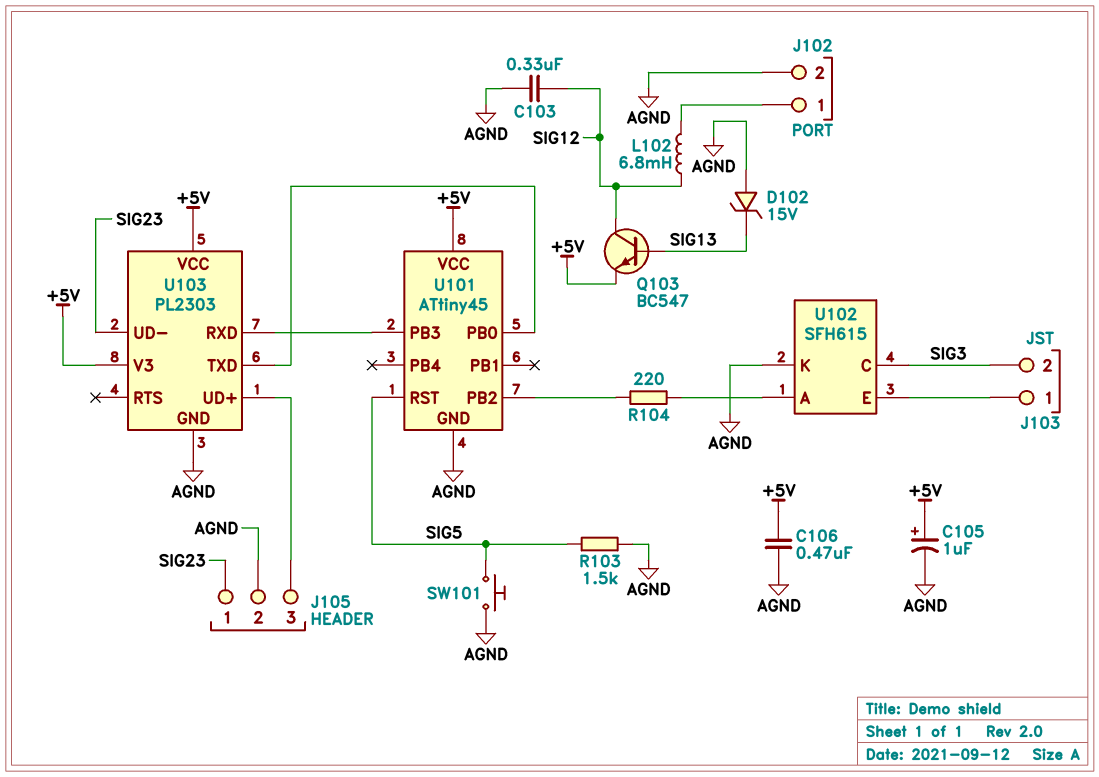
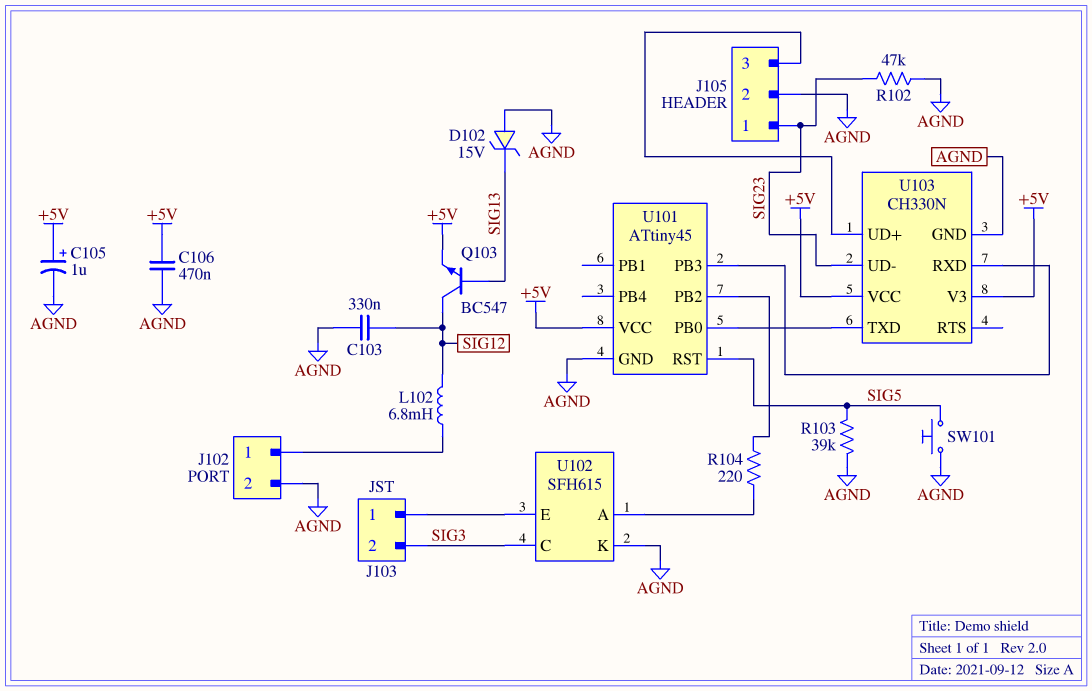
R102: none -> 47k (AGND, SIG23)
R103: 1.5k (AGND, SIG5) -> 39k (AGND, SIG5)
U103: PL2303 -> CH330N

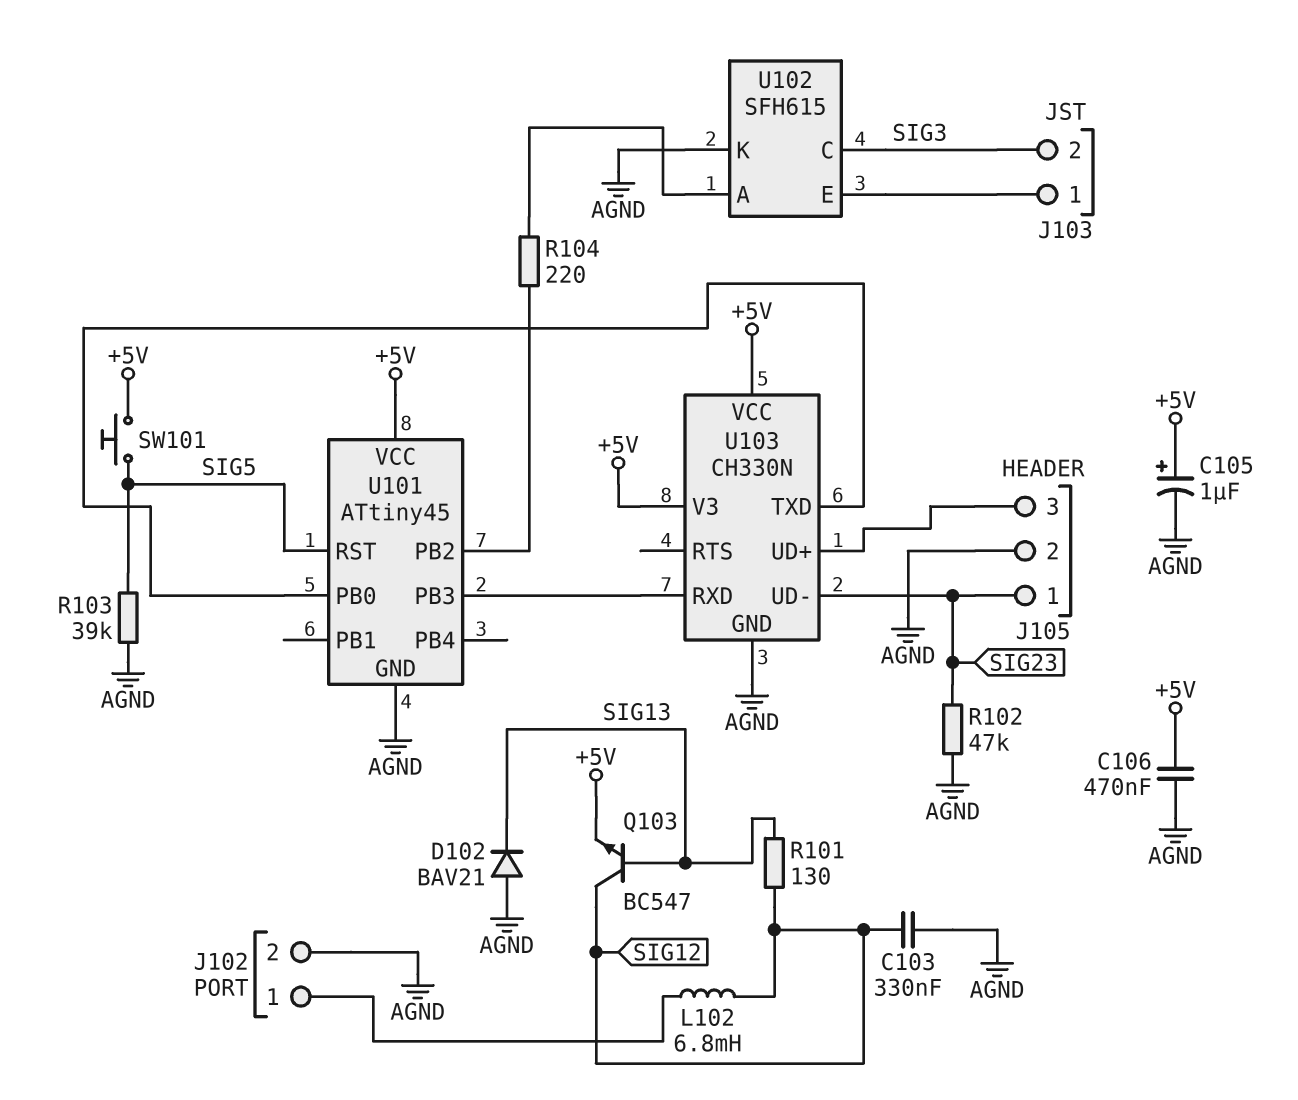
D102: zener 15V (A AGND, K SIG13) -> diode BAV21 (A AGND, K SIG13)
R101: none -> 130 (SIG12, SIG13)
SW101: button (AGND, SIG5) -> button (+5V, SIG5)

